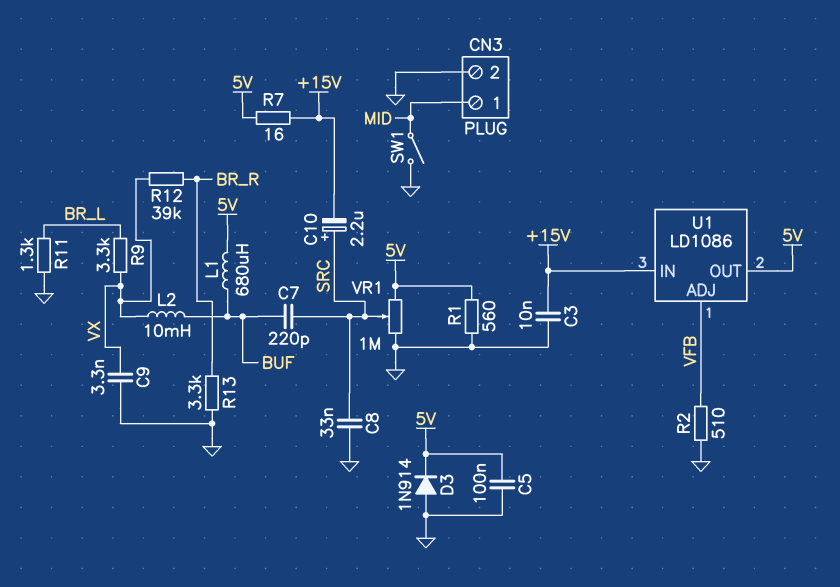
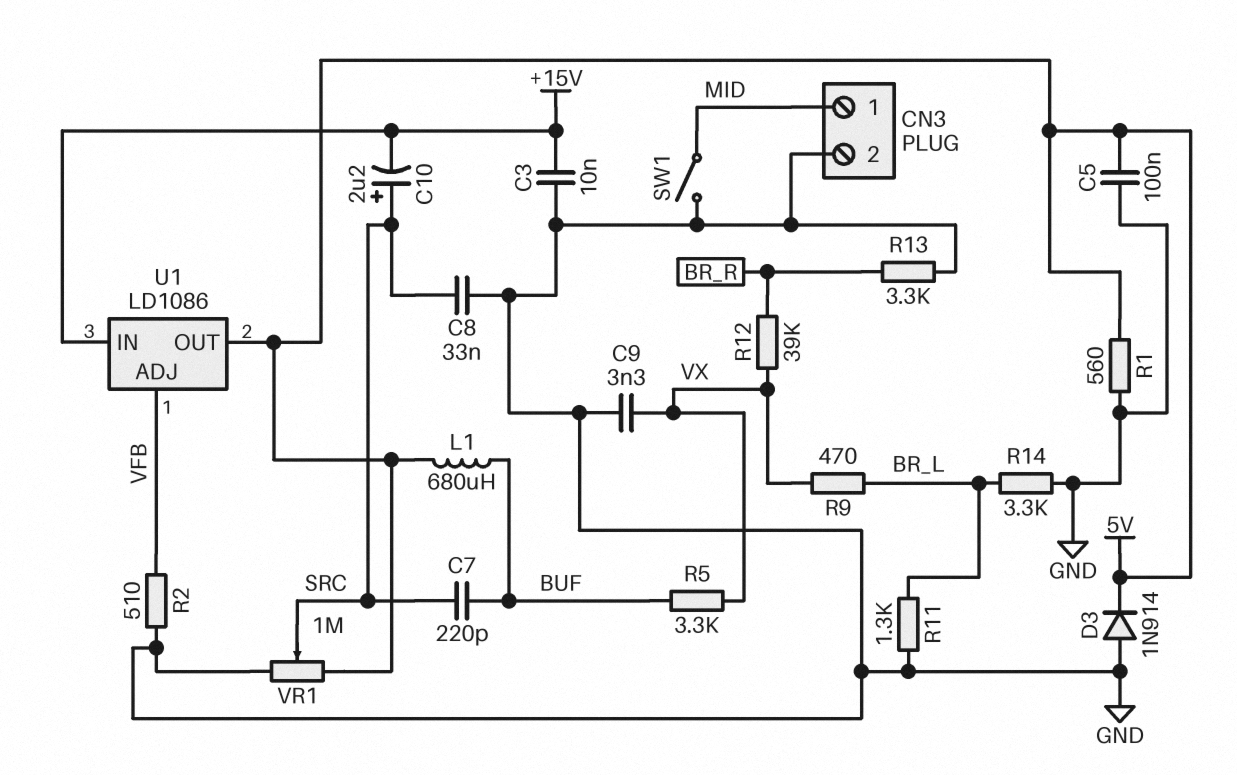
L2: 10mH (BUF, VX) -> none
R5: none -> 3.3k (BUF, VX)
R7: 16 (+15V, 5V) -> none
R9: 3.3k (BR_L, VX) -> 470 (BR_L, VX)
R14: none -> 3.3k (BR_L, GND)

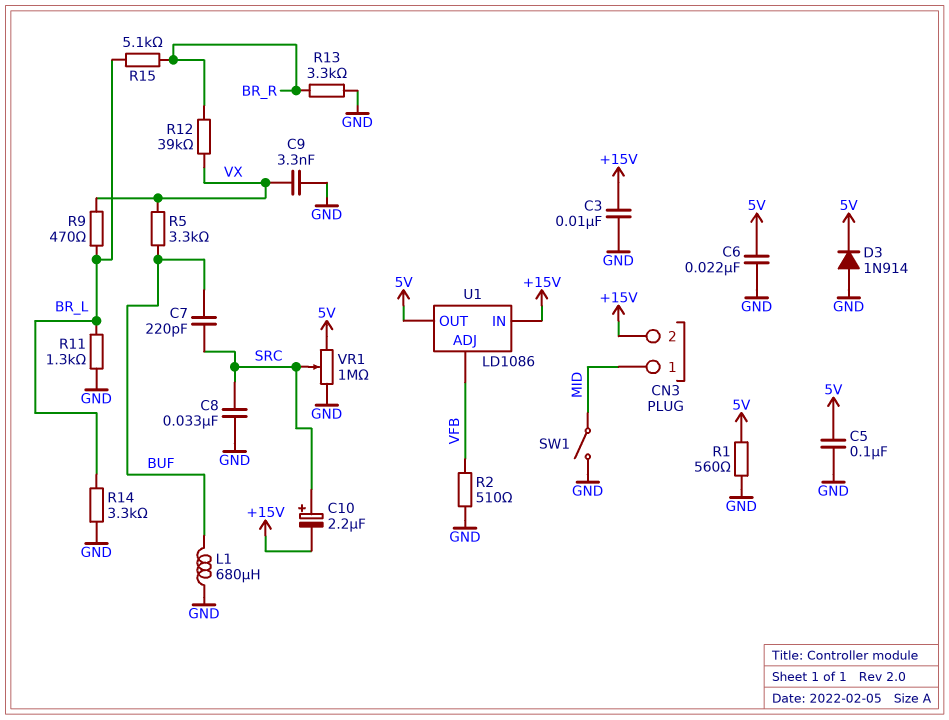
C6: none -> 22nF (5V, GND)
CN3 pin 2: GND -> +15V
L1: 680uH (5V, BUF) -> 680uH (BUF, GND)
R15: none -> 5.1k (BR_L, BR_R)

